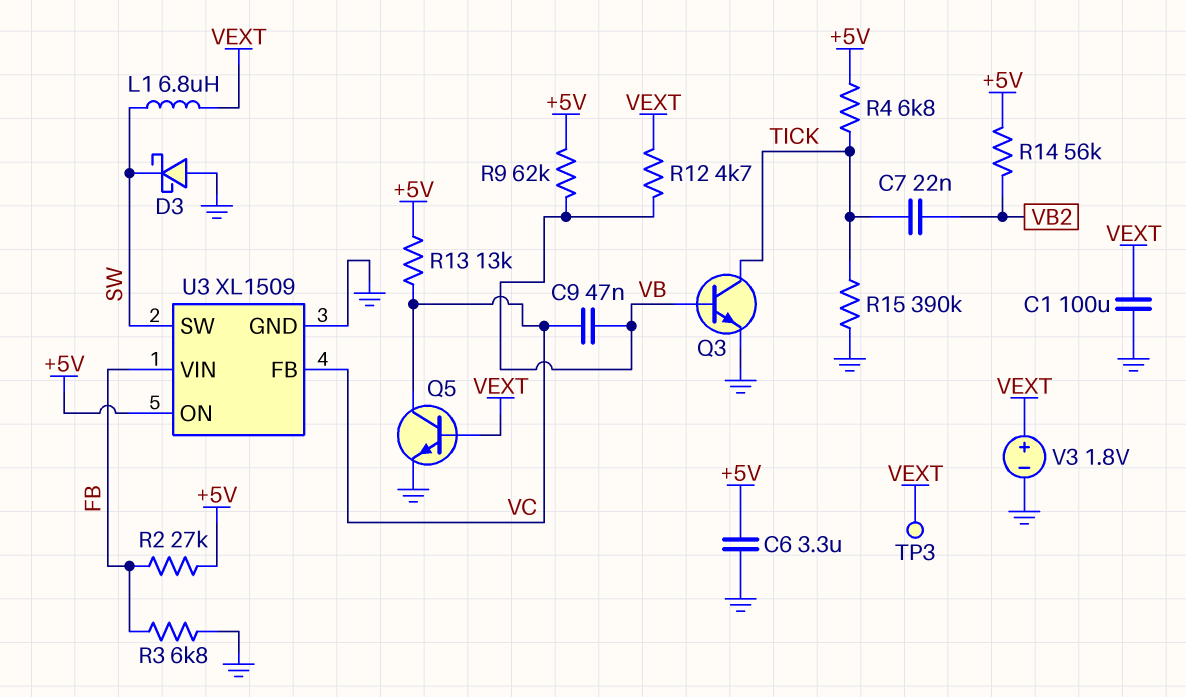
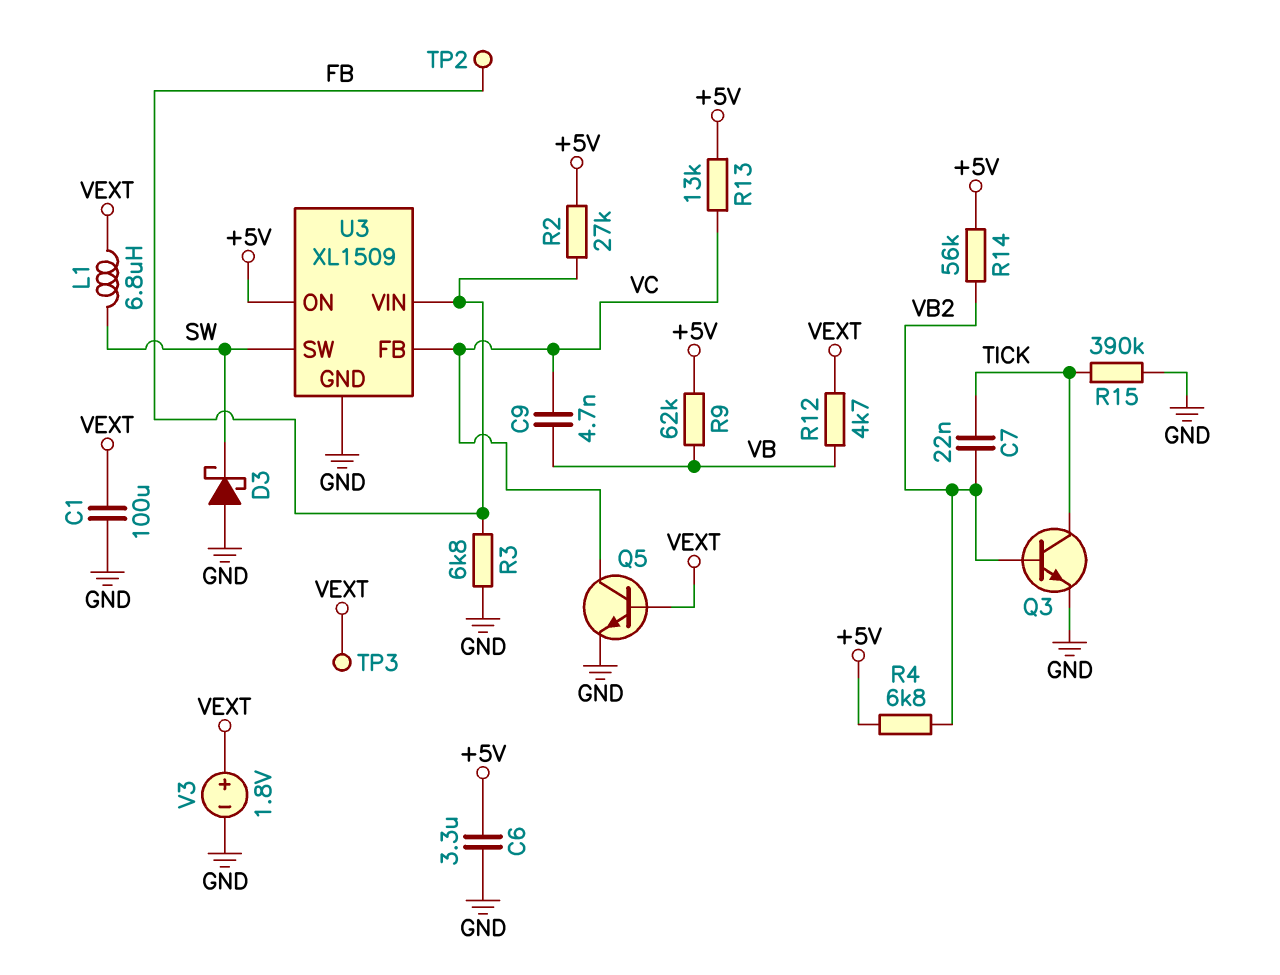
C9: 47nF (VB, VC) -> 4.7nF (VB, VC)
Q3: NPN (B VB, C TICK, E GND) -> NPN (B VB2, C TICK, E GND)
R4: 6.8k (+5V, TICK) -> 6.8k (+5V, VB2)
TP2: none -> test point (FB)

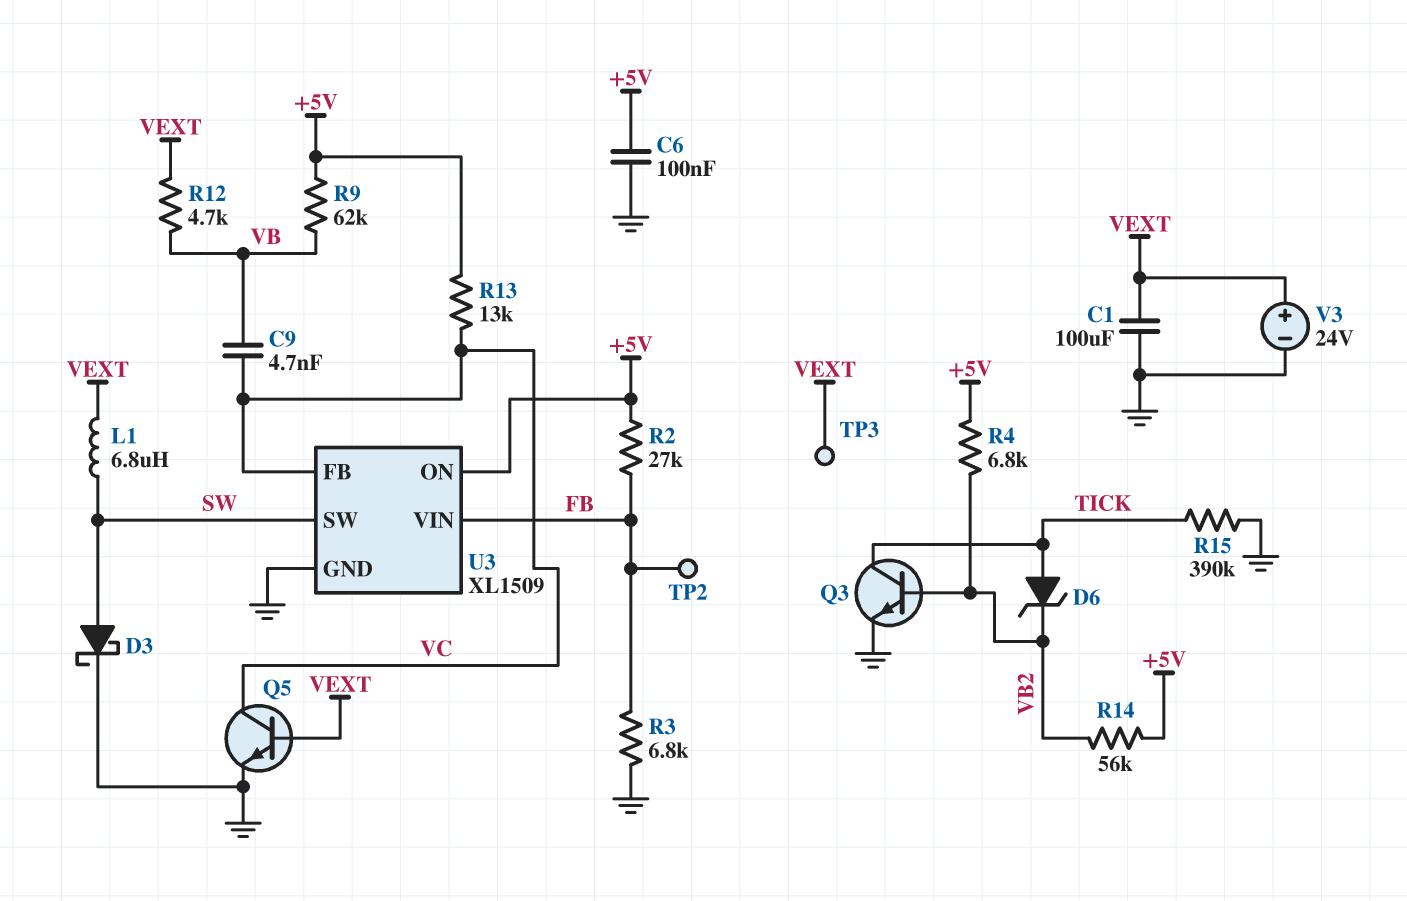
C6: 3.3uF (+5V, GND) -> 100nF (+5V, GND)
C7: 22nF (TICK, VB2) -> none
D3: schottky (A GND, K SW) -> schottky (A SW, K GND)
D6: none -> zener (A TICK, K VB2)
V3: 1.8V (plus VEXT, minus GND) -> 24V (plus VEXT, minus GND)

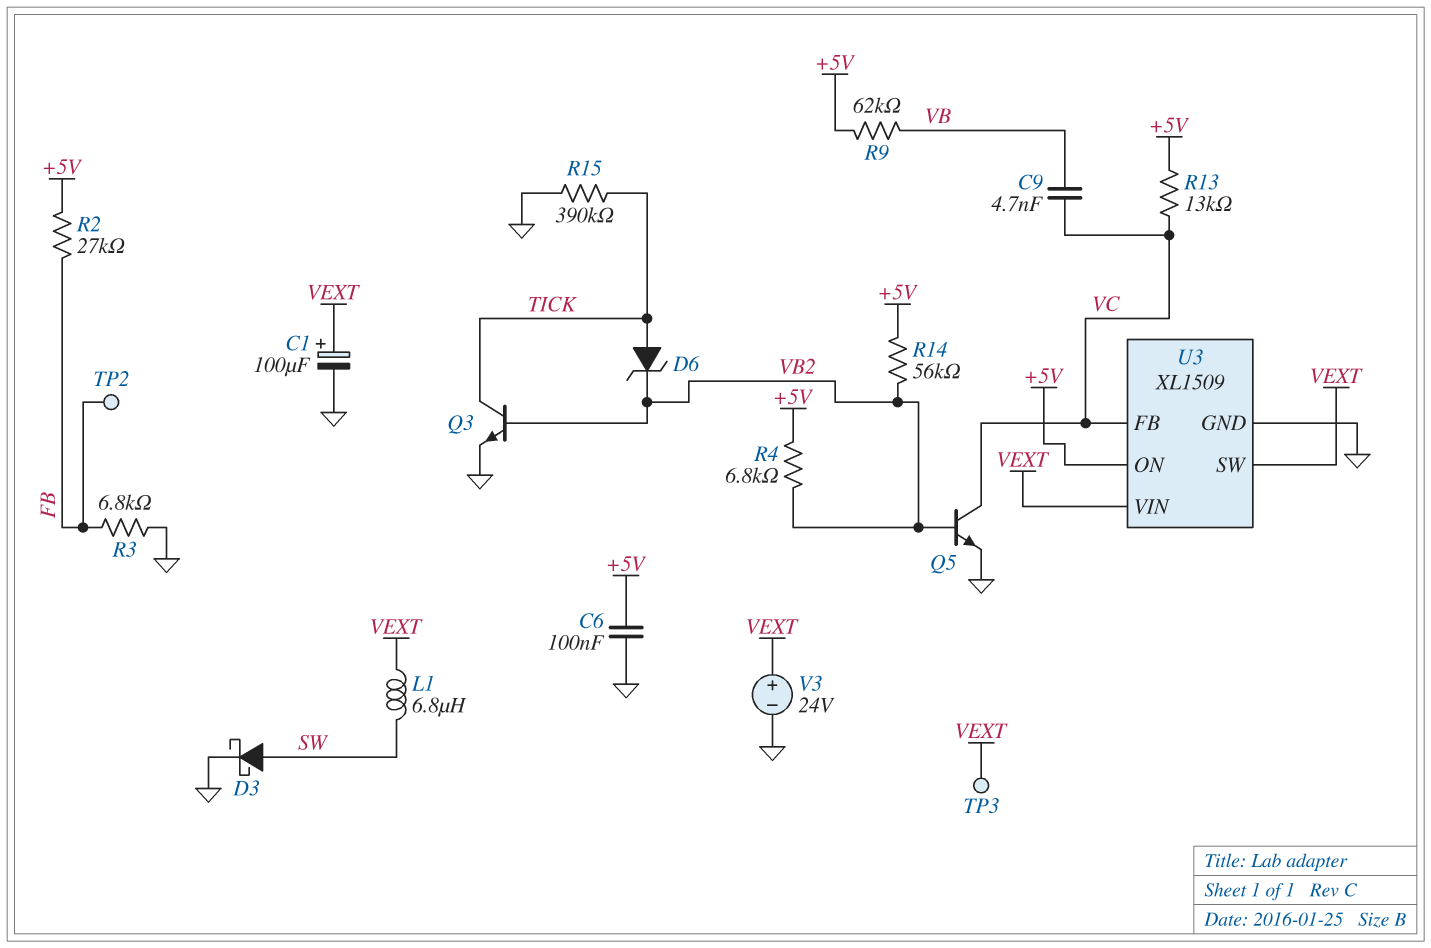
C1: 100uF (GND, VEXT) -> 100uF (plus VEXT, minus GND)
Q5: NPN (B VEXT, C VC, E GND) -> NPN (B VB2, C VC, E GND)
R12: 4.7k (VB, VEXT) -> none
U3 pin SW: SW -> VEXT
U3 pin VIN: FB -> VEXT

